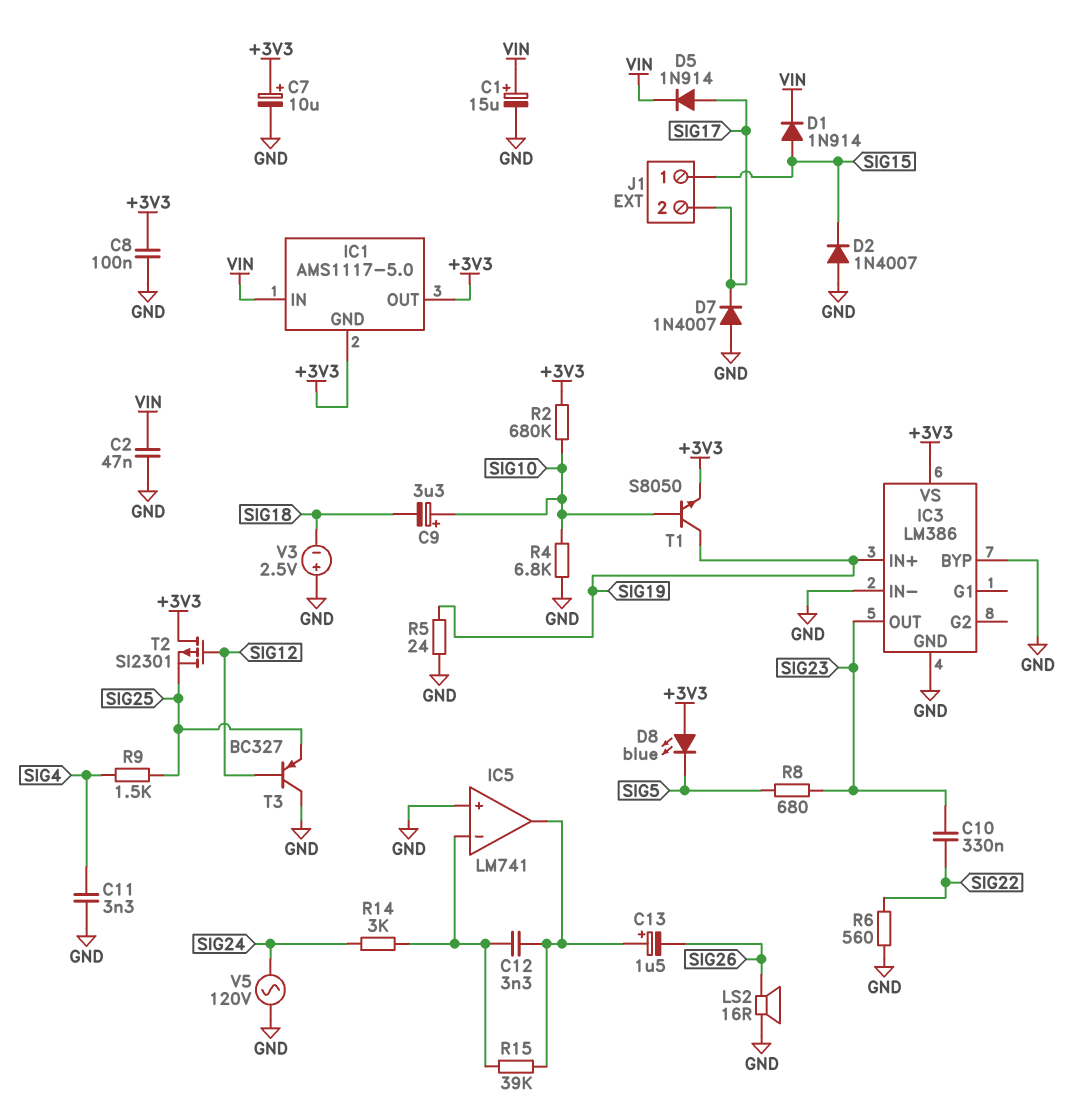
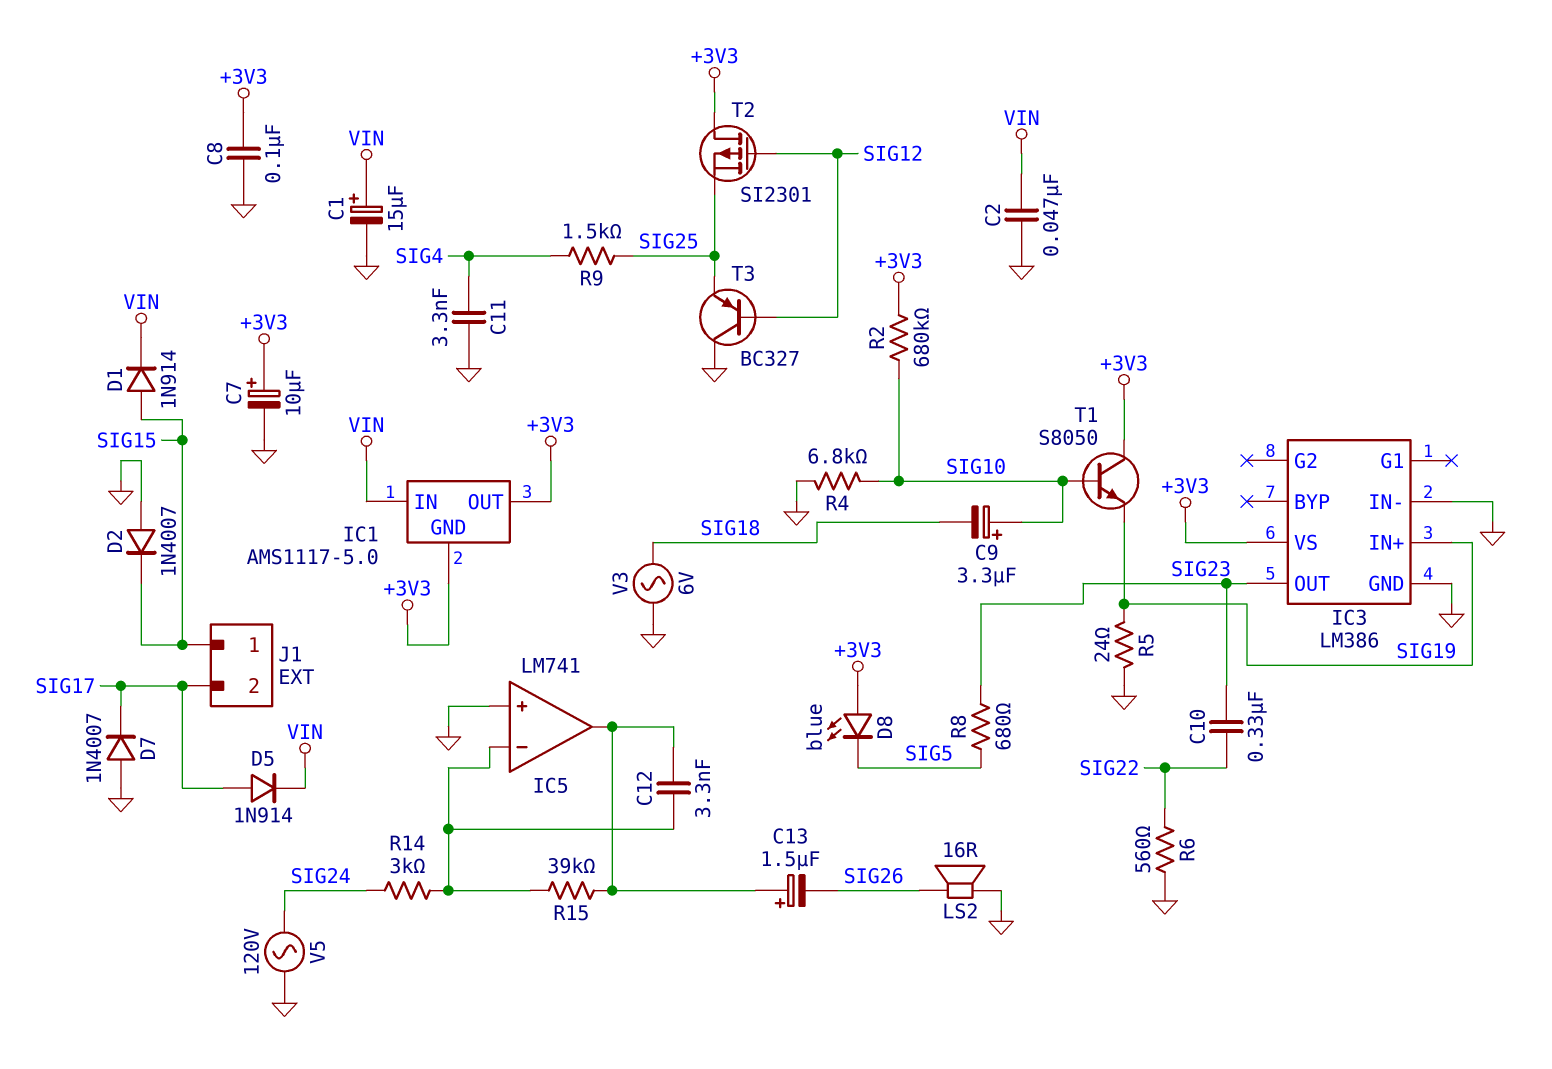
IC3 pin BYP: GND -> none
T1: NPN S8050 (B SIG10, C SIG19, E +3V3) -> NPN S8050 (B SIG10, C +3V3, E SIG19)
V3: 2.5V (plus GND, minus SIG18) -> AC 6V (GND, SIG18)

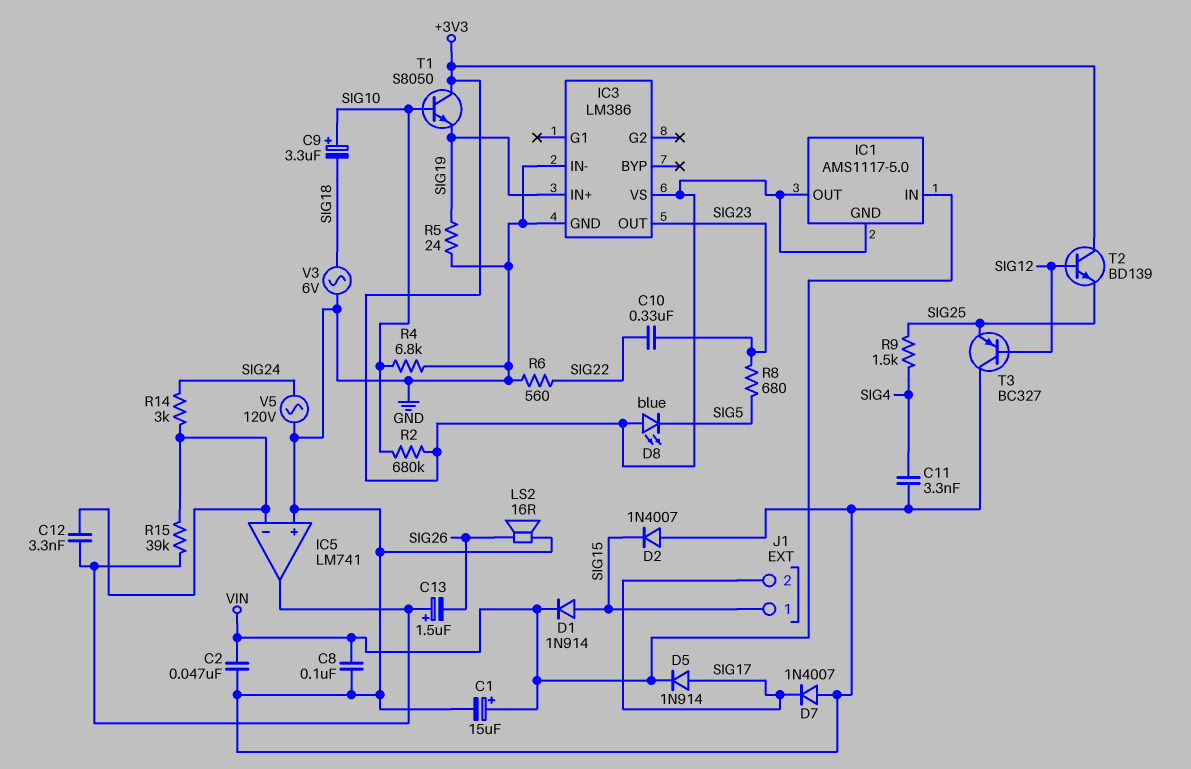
C7: 10uF (plus +3V3, minus GND) -> none
C8: 100nF (+3V3, GND) -> 100nF (GND, VIN)
T2: PMOS SI2301 (G SIG12, D +3V3, S SIG25) -> NPN BD139 (B SIG12, C +3V3, E SIG25)

